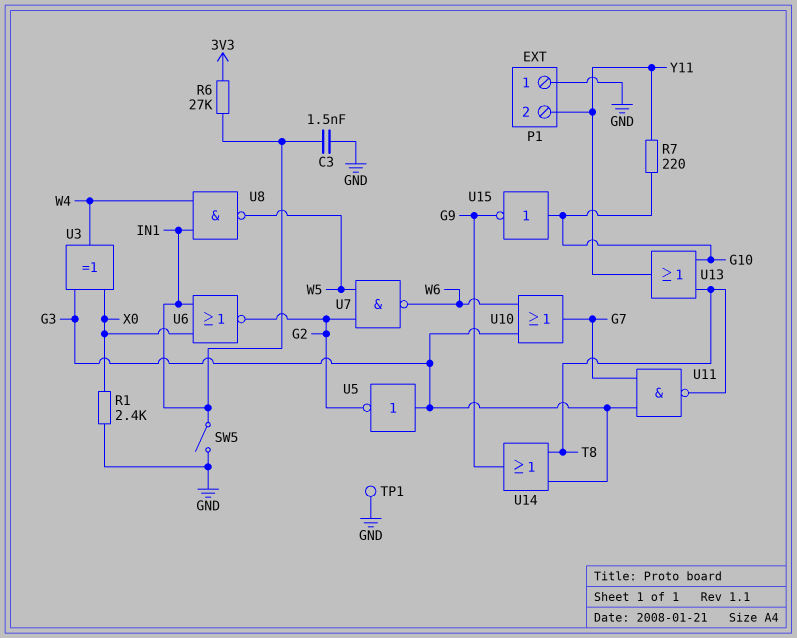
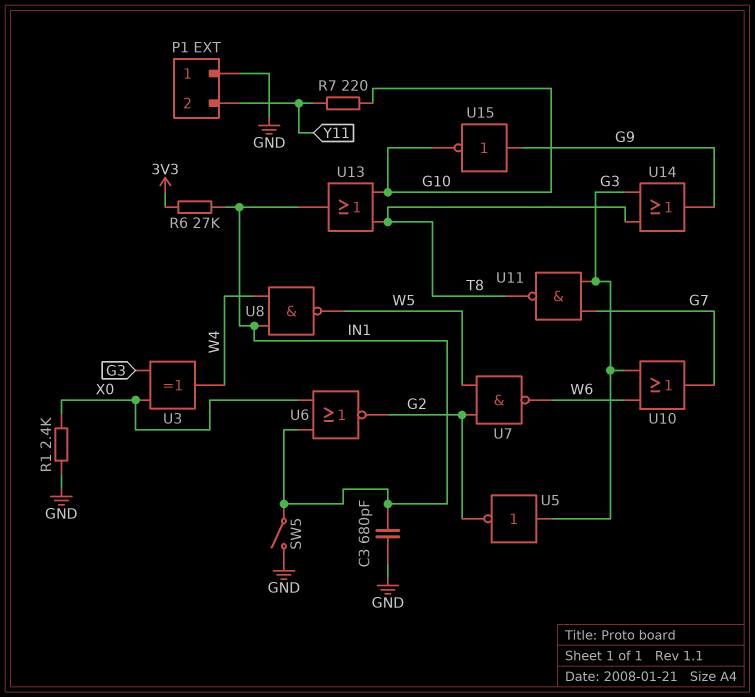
C3: 1.5nF (GND, IN1) -> 680pF (GND, IN1)
TP1: test point (GND) -> none
U13: OR (in G10, in T8, out Y11) -> OR (in G10, in T8, out IN1)
U15: NOT (in G10, out G9) -> NOT (in G9, out G10)

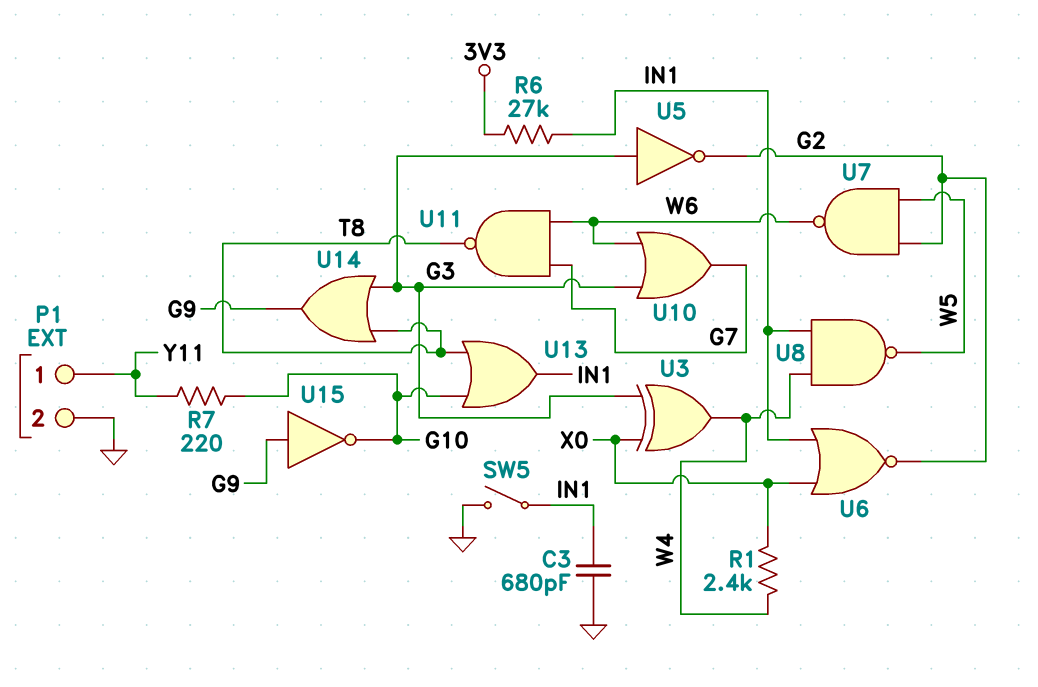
P1 pin 1: GND -> Y11
P1 pin 2: Y11 -> GND
R1: 2.4k (GND, X0) -> 2.4k (W4, X0)
U11: NAND (in G3, in G7, out T8) -> NAND (in G7, in W6, out T8)

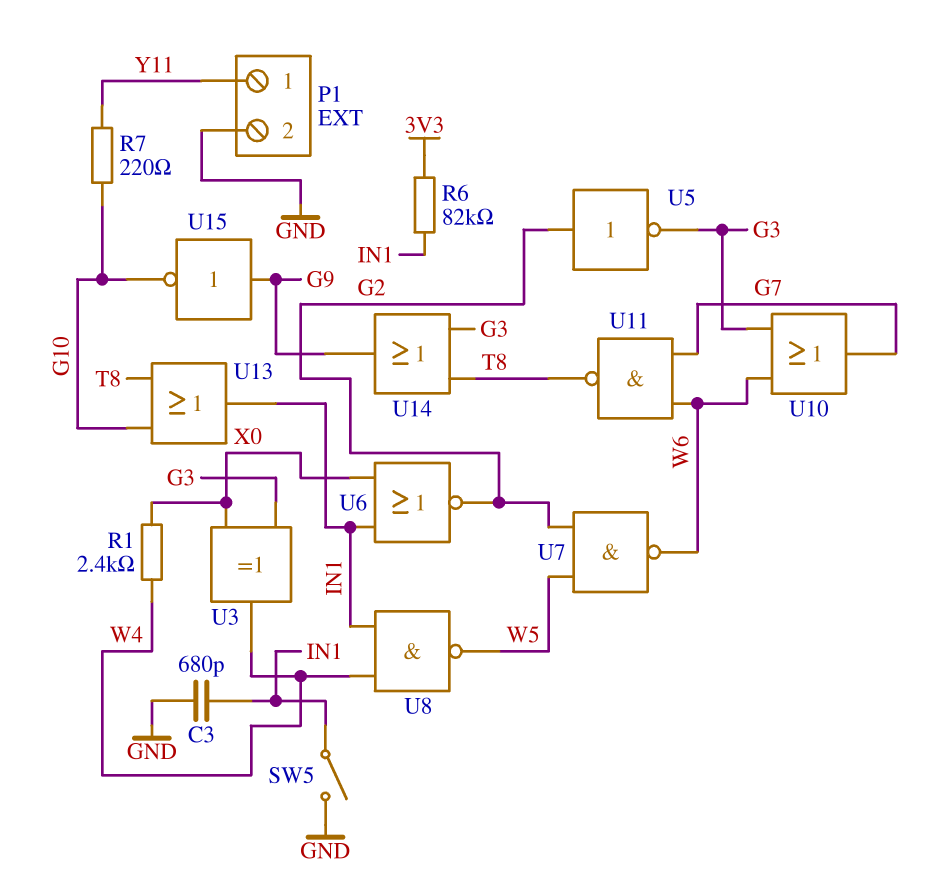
R6: 27k (3V3, IN1) -> 82k (3V3, IN1)
U5: NOT (in G3, out G2) -> NOT (in G2, out G3)

